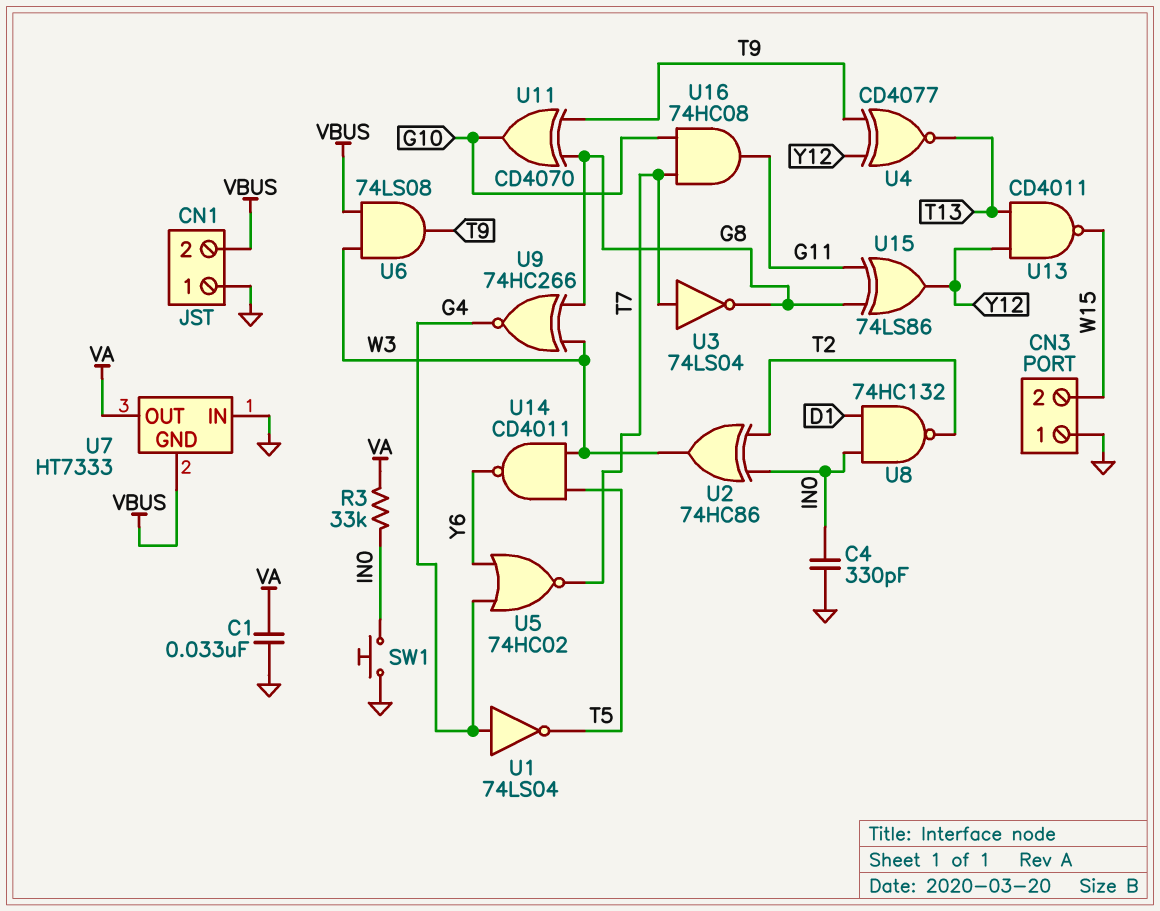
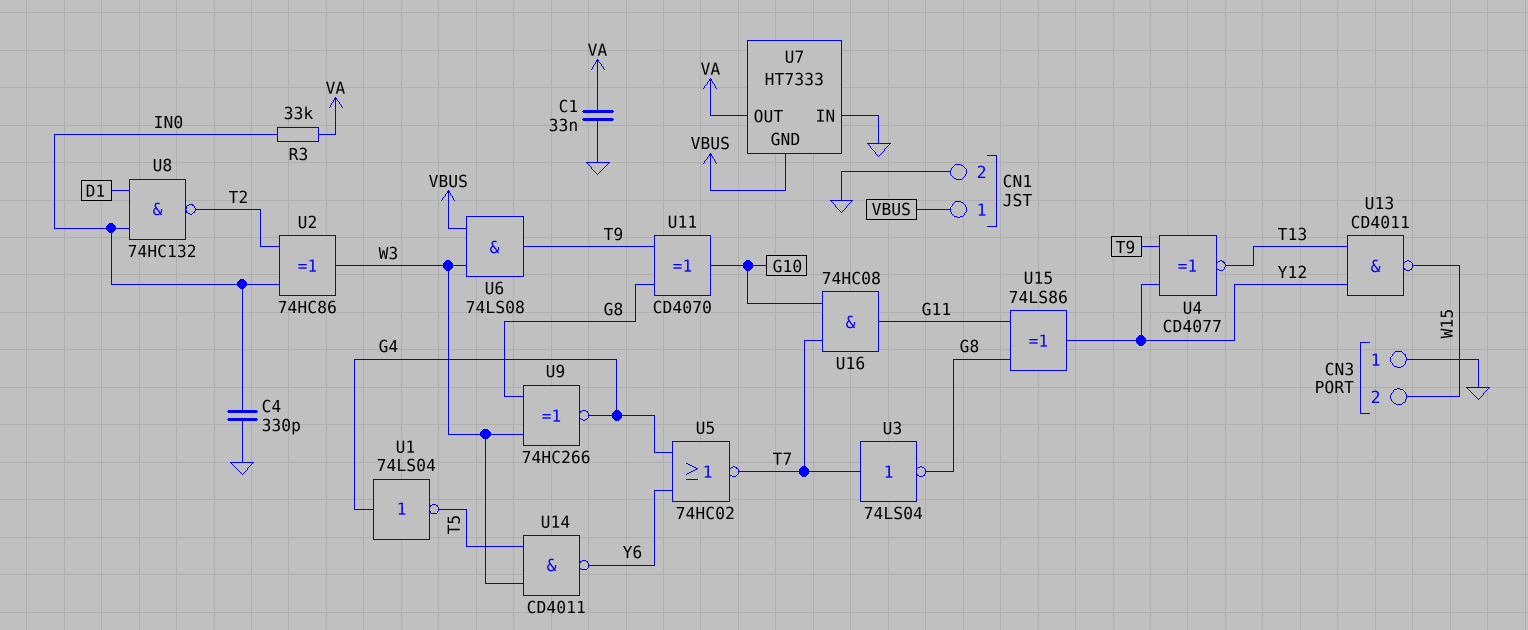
CN1 pin 1: GND -> VBUS
CN1 pin 2: VBUS -> GND
SW1: button (GND, IN0) -> none

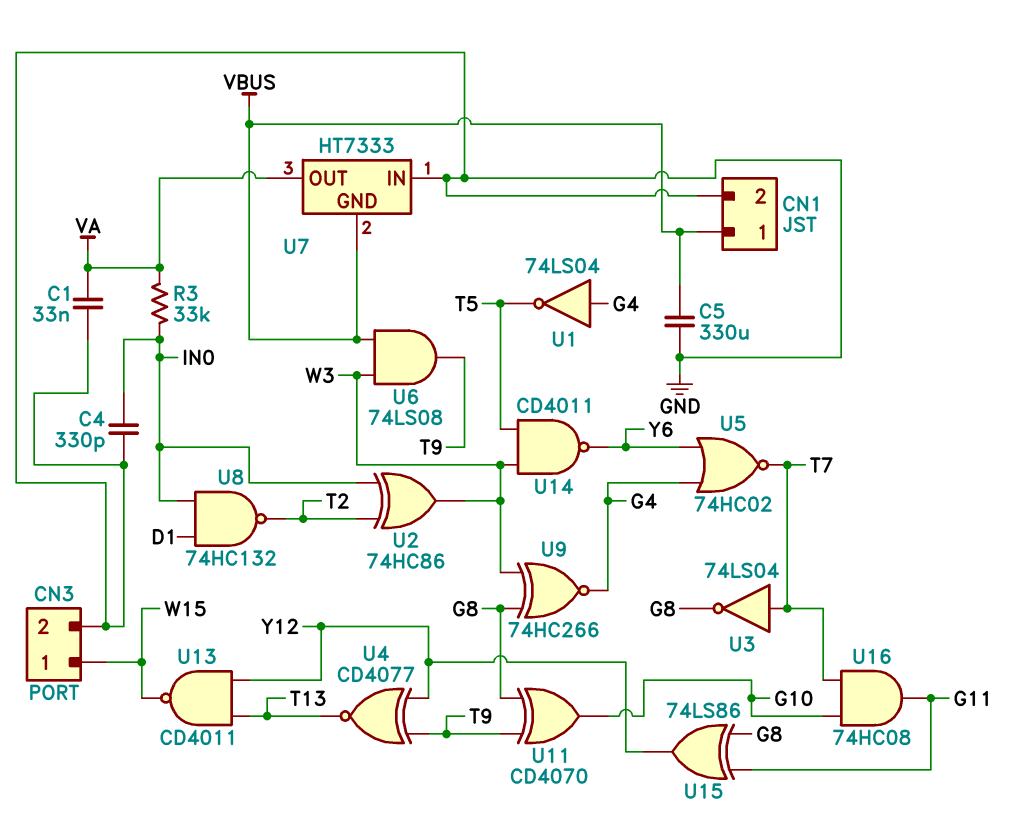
C5: none -> 330uF (GND, VBUS)
CN3 pin 1: GND -> W15
CN3 pin 2: W15 -> GND

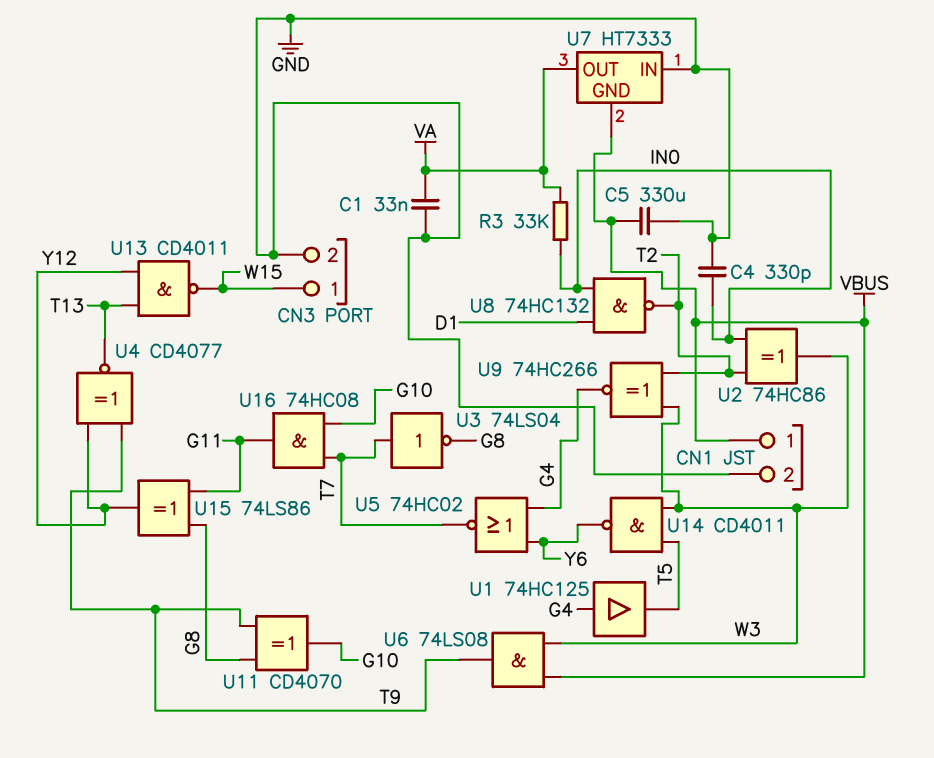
U1: NOT 74LS04 (in G4, out T5) -> buffer 74HC125 (in G4, out T5)
U9: XNOR 74HC266 (in G8, in W3, out G4) -> XNOR 74HC266 (in T2, in W3, out G4)

